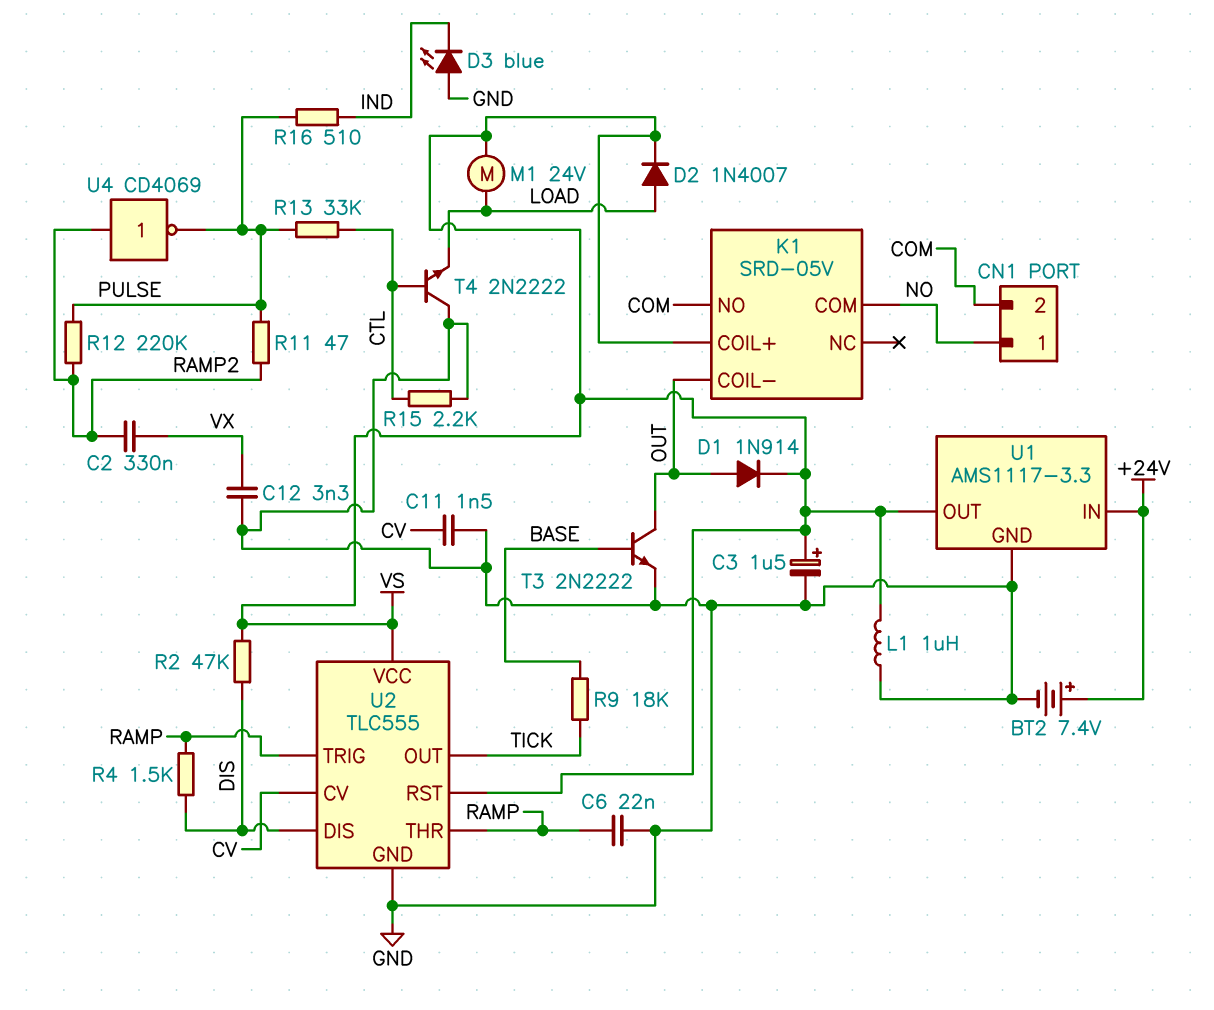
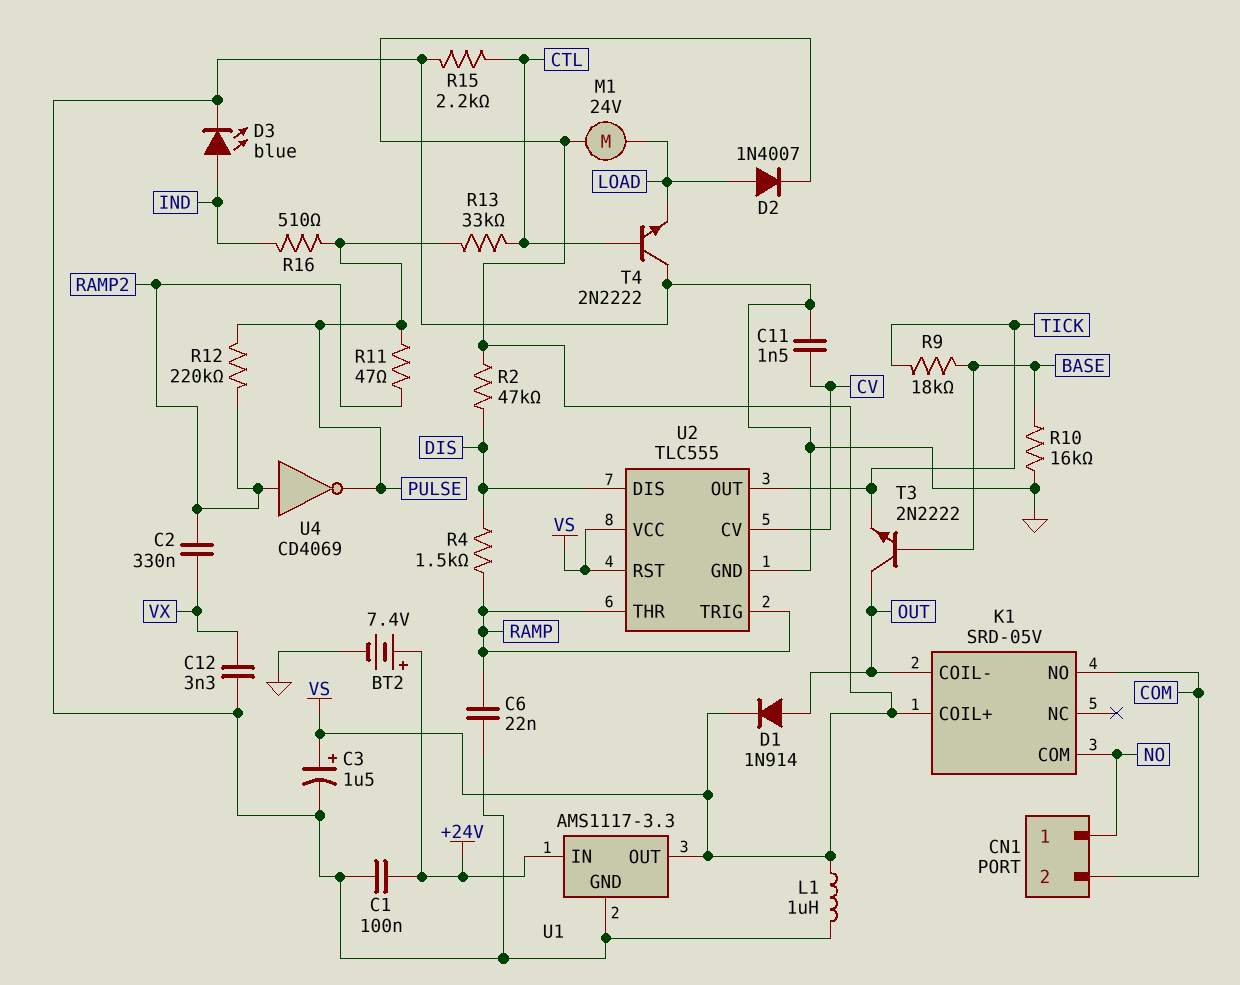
C1: none -> 100nF (+24V, GND)
D3: LED blue (A GND, K IND) -> LED blue (A IND, K GND)
R10: none -> 16k (BASE, GND)
T3: NPN 2N2222 (B BASE, C OUT, E GND) -> NPN 2N2222 (B BASE, C OUT, E TICK)

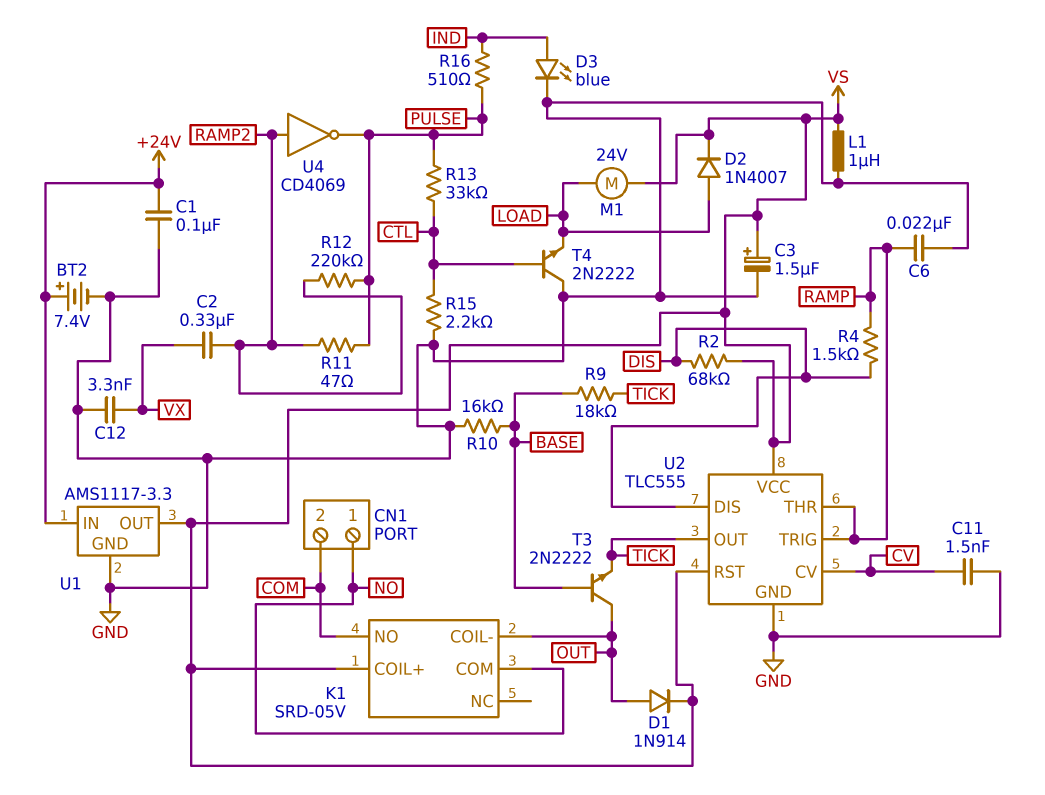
R2: 47k (DIS, VS) -> 68k (DIS, VS)

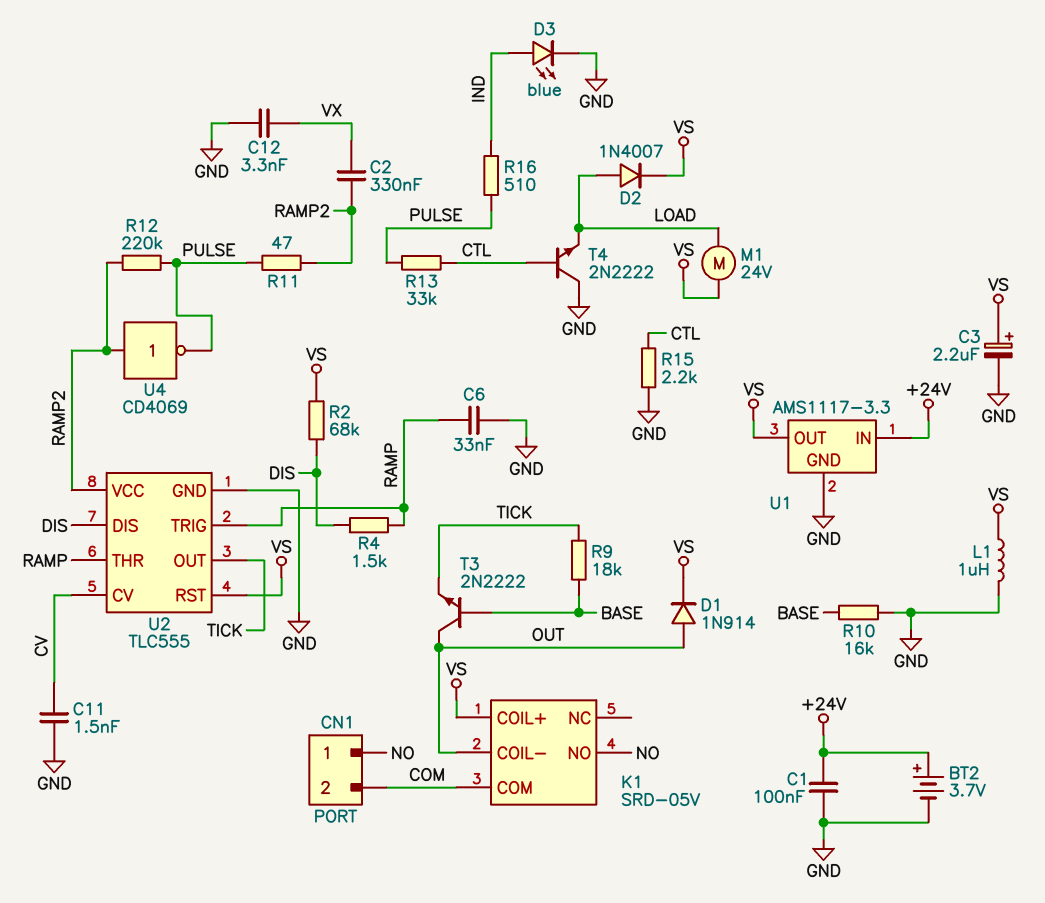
BT2: 7.4V (plus +24V, minus GND) -> 3.7V (plus +24V, minus GND)
C3: 1.5uF (plus VS, minus GND) -> 2.2uF (plus VS, minus GND)
C6: 22nF (GND, RAMP) -> 33nF (GND, RAMP)
K1 pin COM: NO -> COM
K1 pin NO: COM -> NO
U2 pin VCC: VS -> RAMP2

